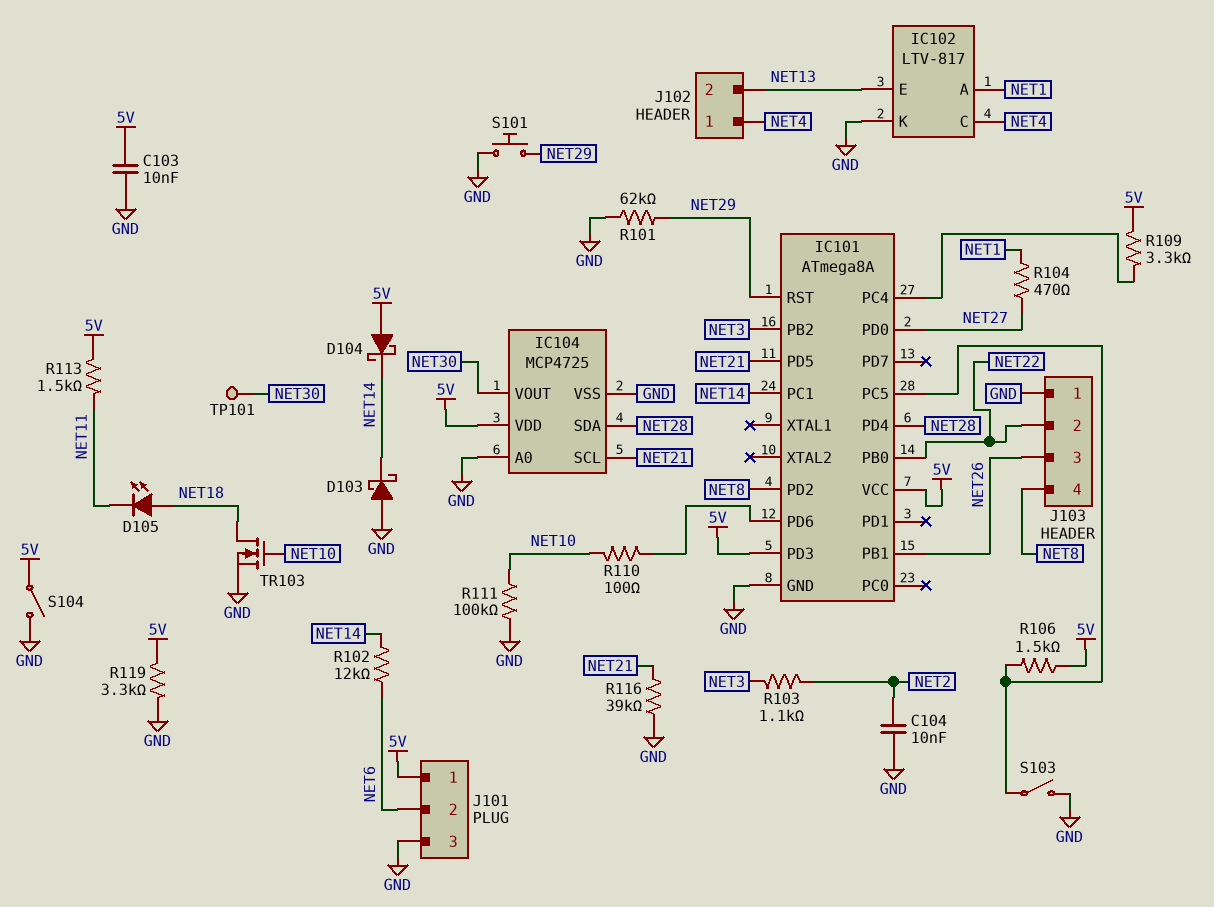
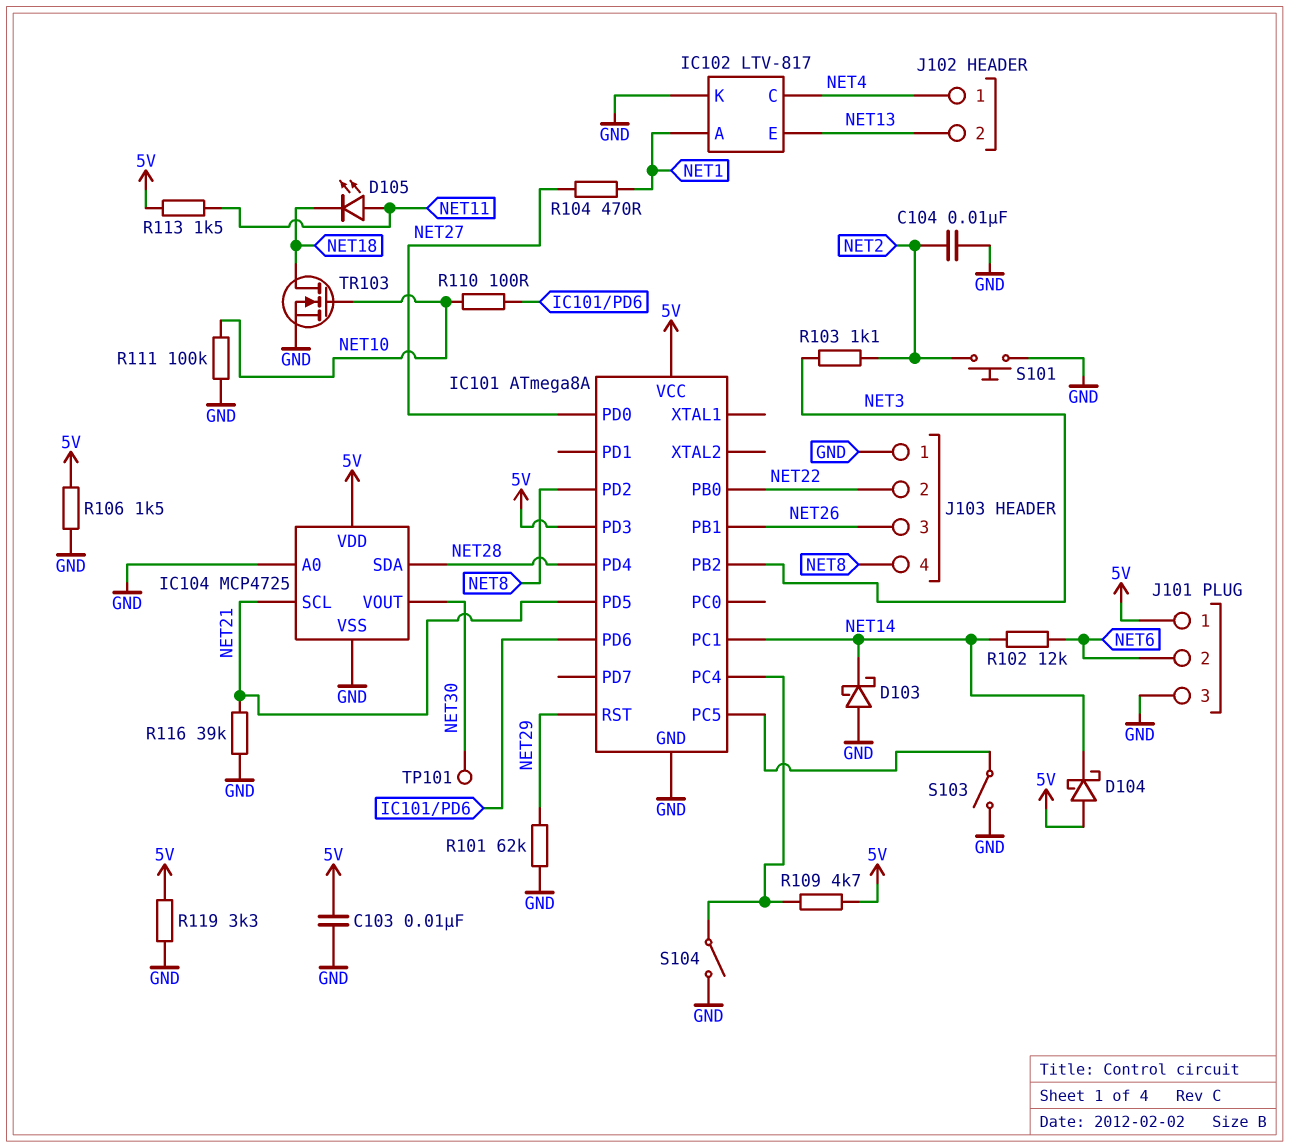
D105: LED (A NET18, K NET11) -> LED (A NET11, K NET18)
R106: 1.5k (5V, IC101/PC5) -> 1.5k (5V, GND)
R109: 3.3k (5V, IC101/PC4) -> 4.7k (5V, IC101/PC4)
S101: button (GND, NET29) -> button (GND, NET2)
S104: switch (5V, GND) -> switch (GND, IC101/PC4)

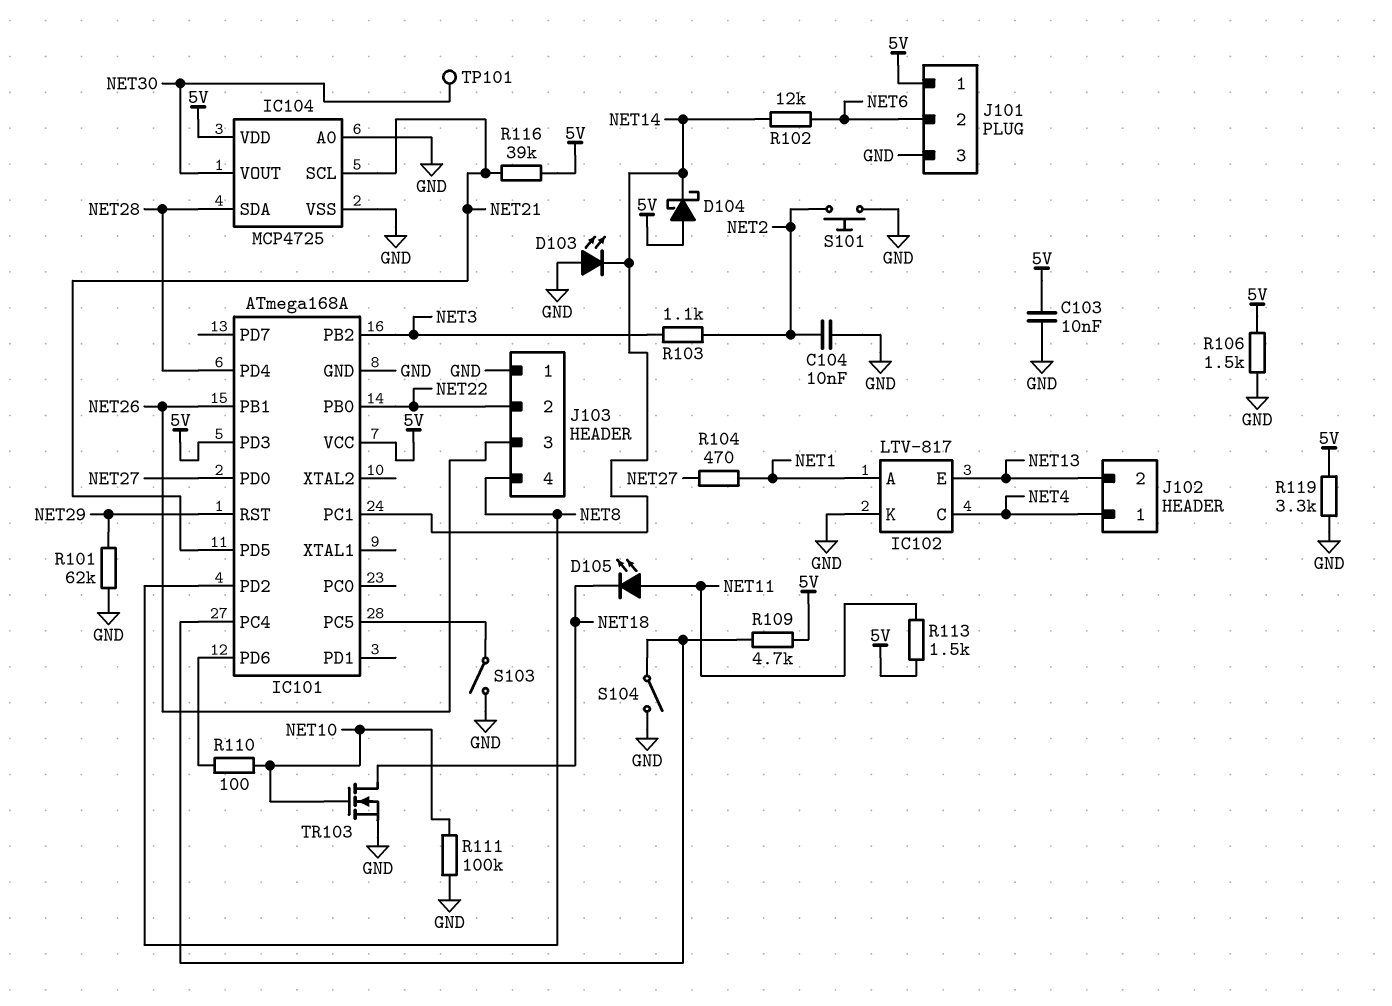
D103: schottky (A GND, K NET14) -> LED (A GND, K NET14)
IC101: ATmega8A -> ATmega168A
R116: 39k (GND, NET21) -> 39k (5V, NET21)

